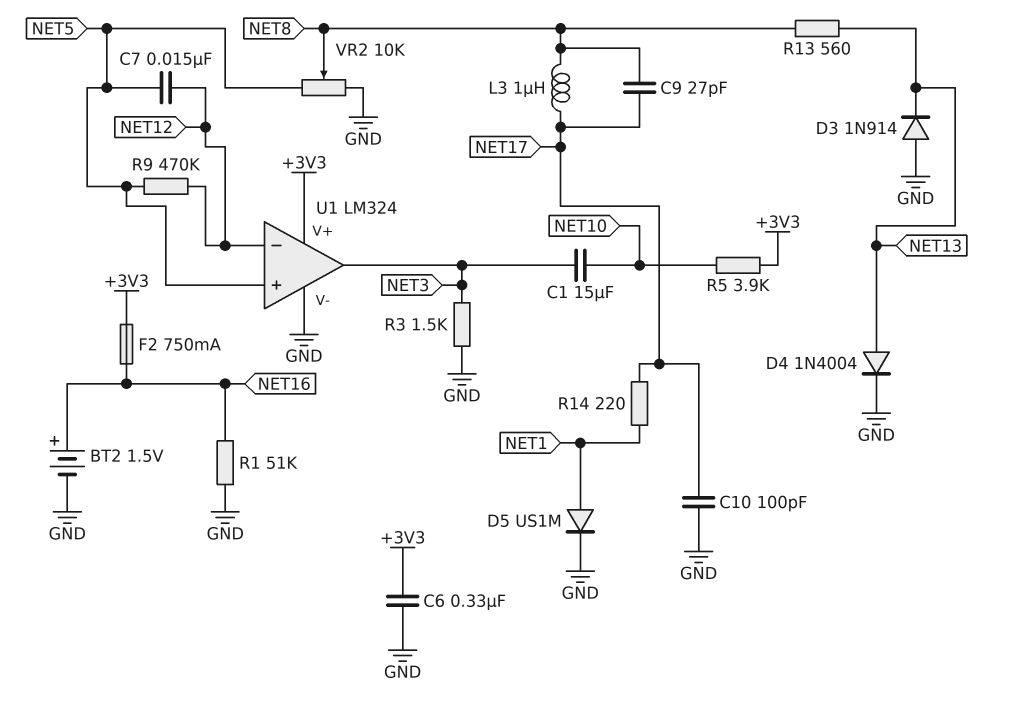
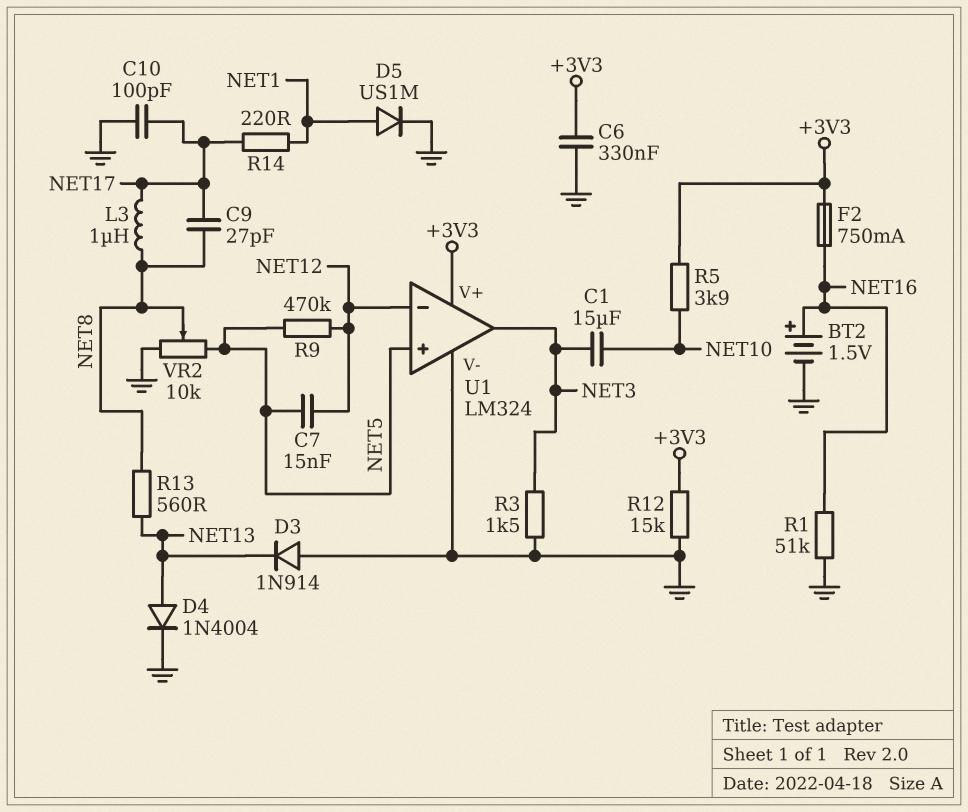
R12: none -> 15k (+3V3, GND)

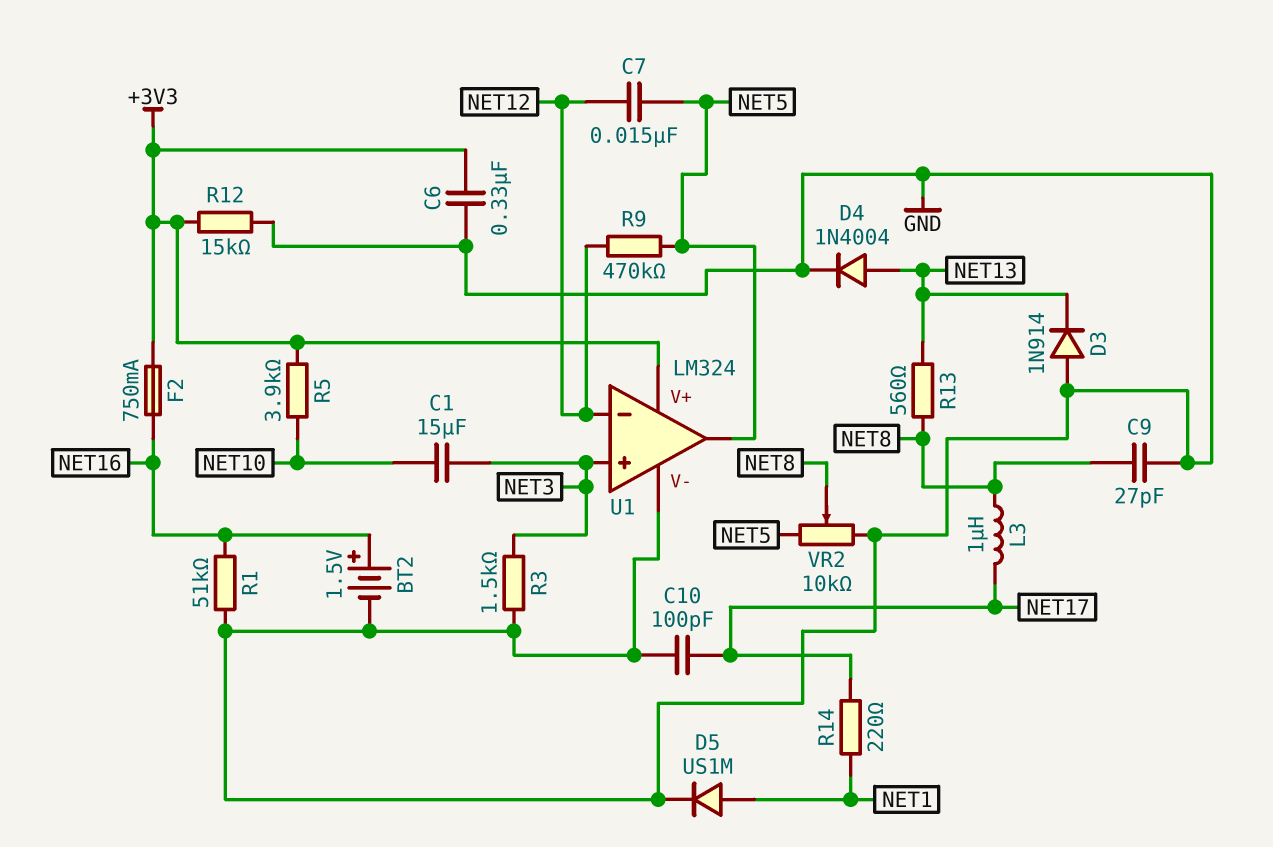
C9: 27pF (NET8, NET17) -> 27pF (GND, NET8)
U1 pin in+: NET5 -> NET3
U1 pin out: NET3 -> NET5

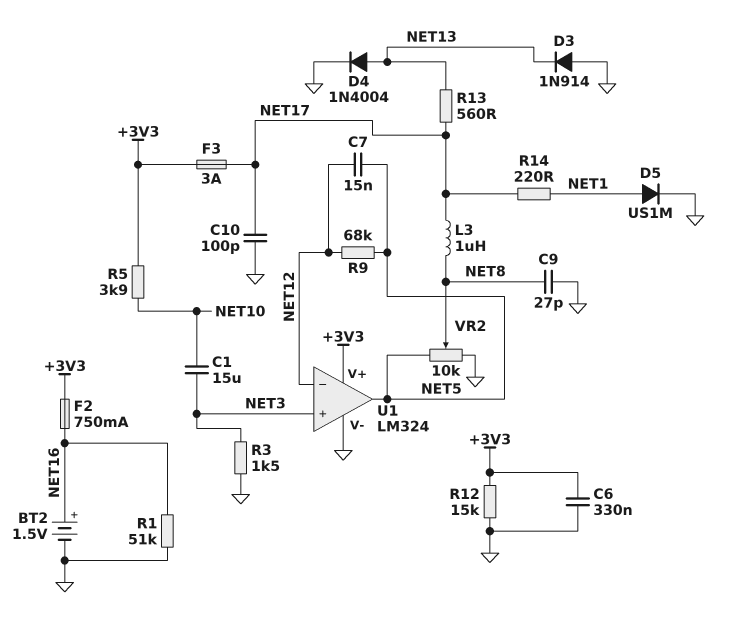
F3: none -> 3A (+3V3, NET17)
R9: 470k (NET5, NET12) -> 68k (NET5, NET12)
R13: 560 (NET8, NET13) -> 560 (NET13, NET17)

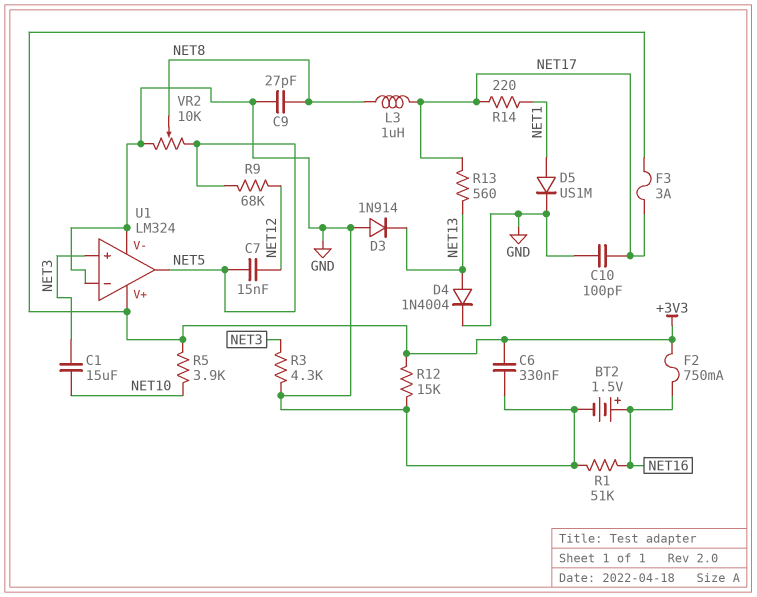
R3: 1.5k (GND, NET3) -> 4.3k (GND, NET3)
U1 pin in-: NET12 -> GND

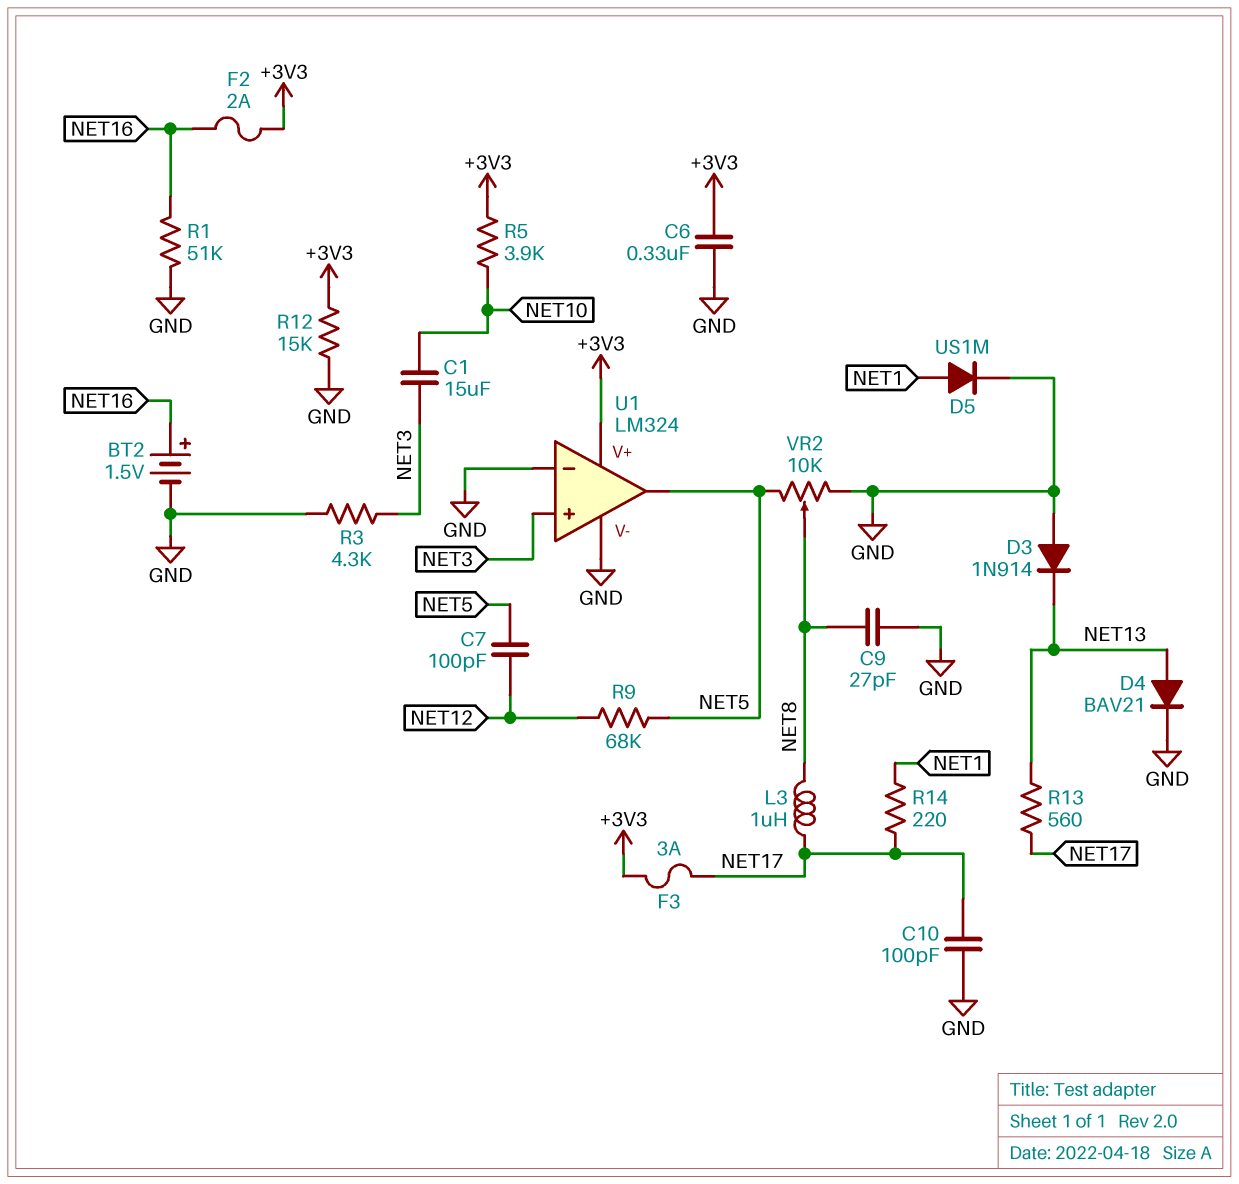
C7: 15nF (NET5, NET12) -> 100pF (NET5, NET12)
D4: diode 1N4004 (A NET13, K GND) -> diode BAV21 (A NET13, K GND)
F2: 750mA (+3V3, NET16) -> 2A (+3V3, NET16)

